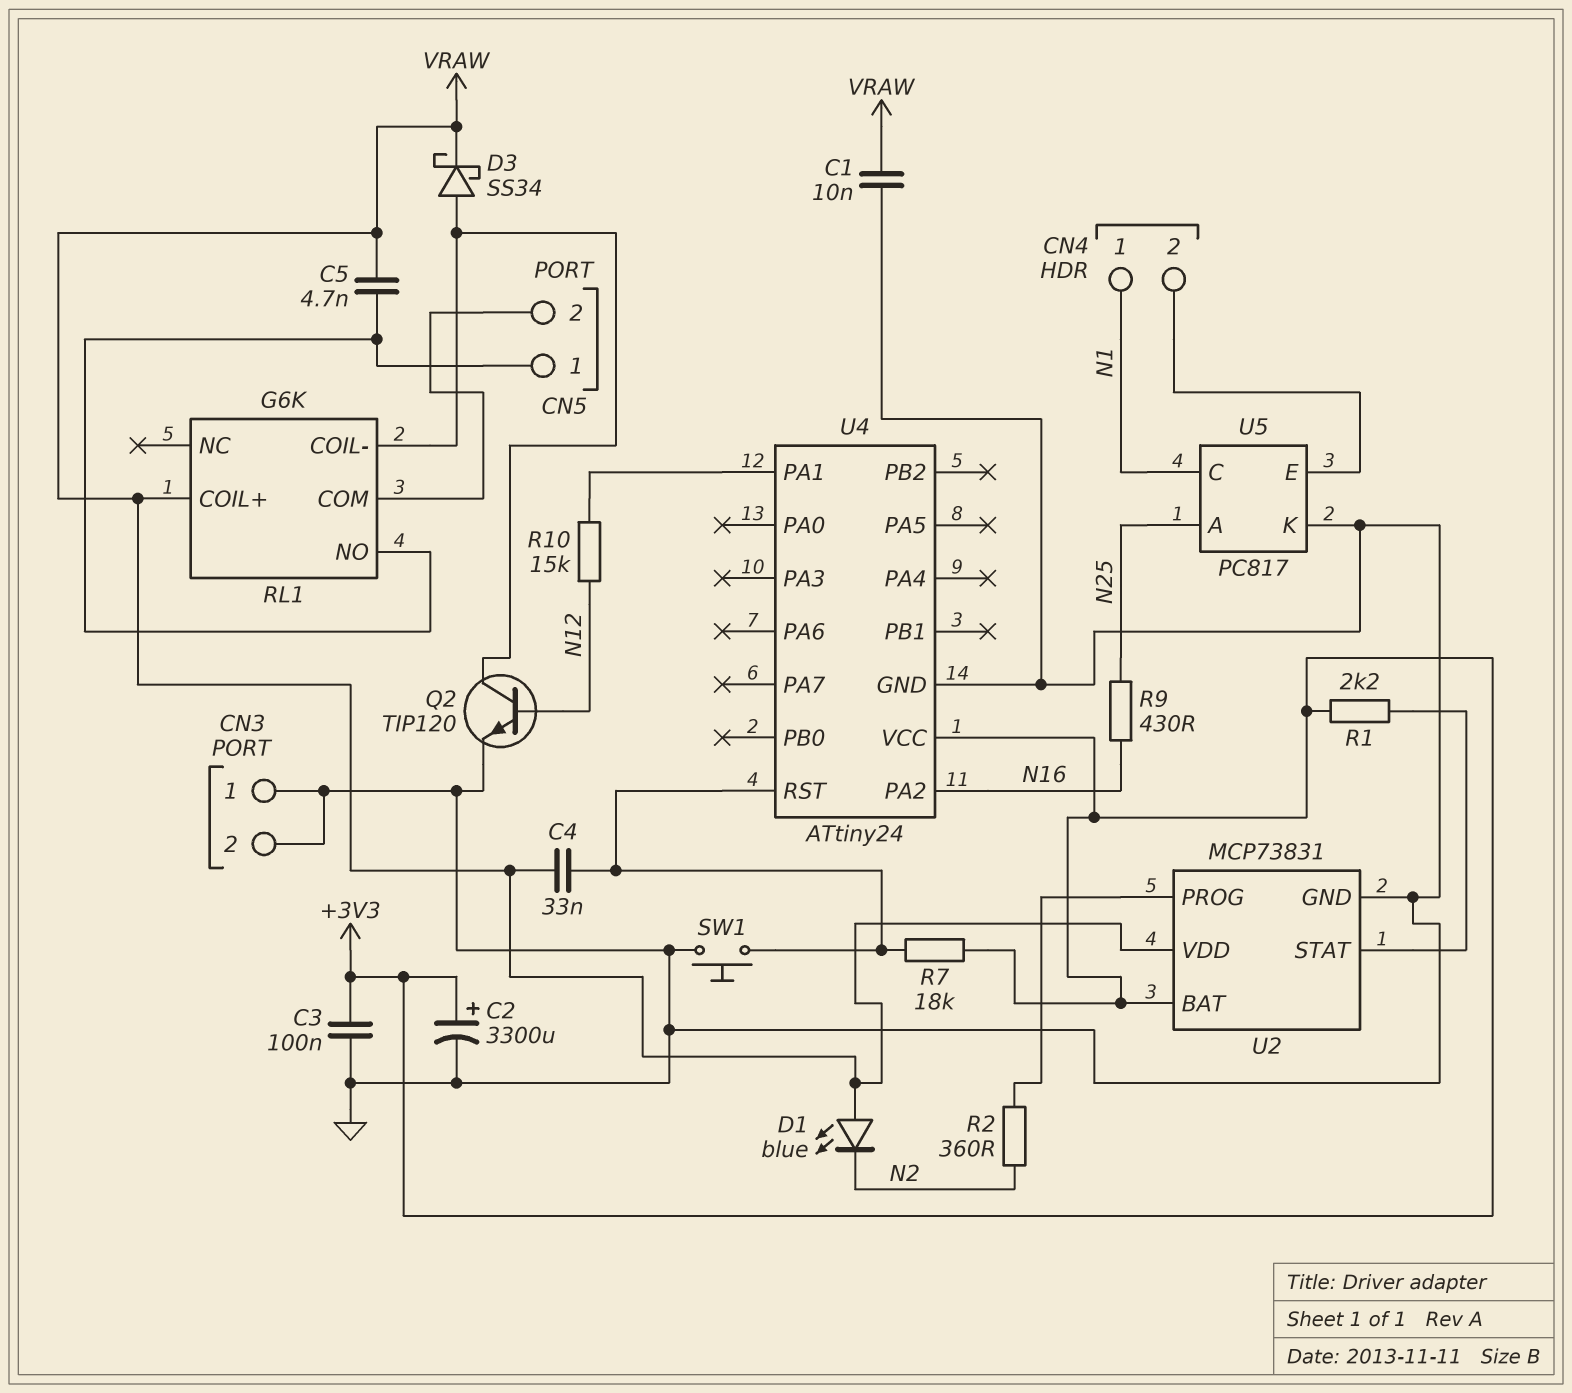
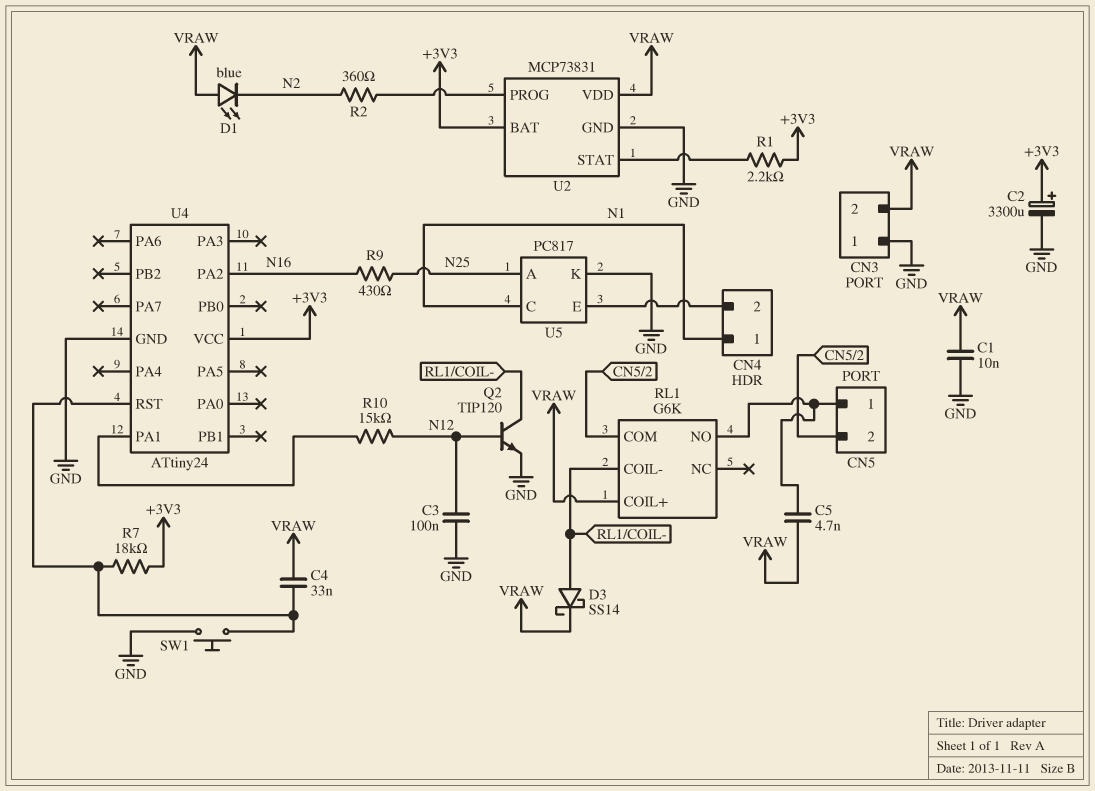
C3: 100nF (+3V3, GND) -> 100nF (GND, N12)
CN3 pin 2: GND -> VRAW
D3: schottky SS34 (A RL1/COIL-, K VRAW) -> schottky SS14 (A RL1/COIL-, K VRAW)

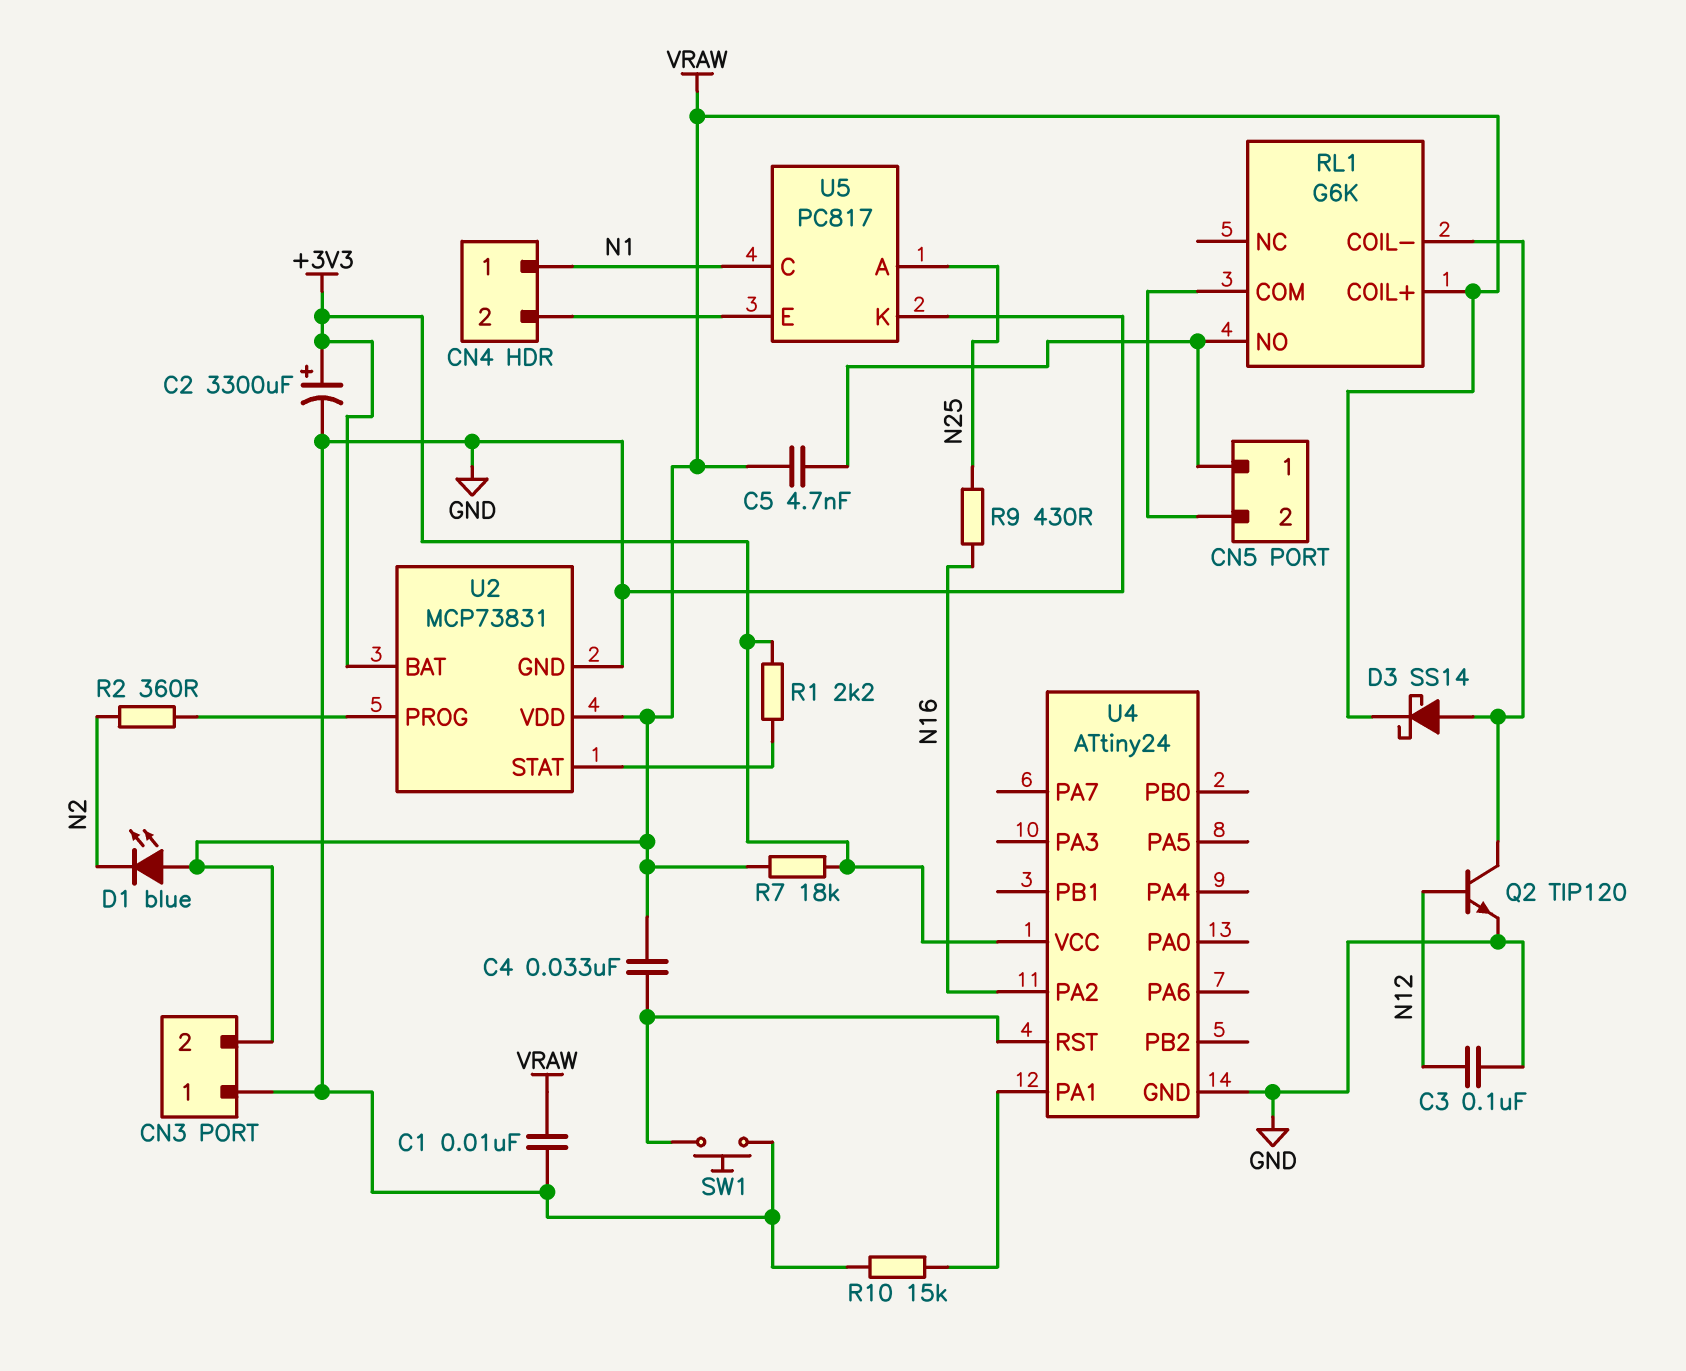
R7: 18k (+3V3, U4/RST) -> 18k (+3V3, VRAW)
R10: 15k (N12, U4/PA1) -> 15k (GND, U4/PA1)

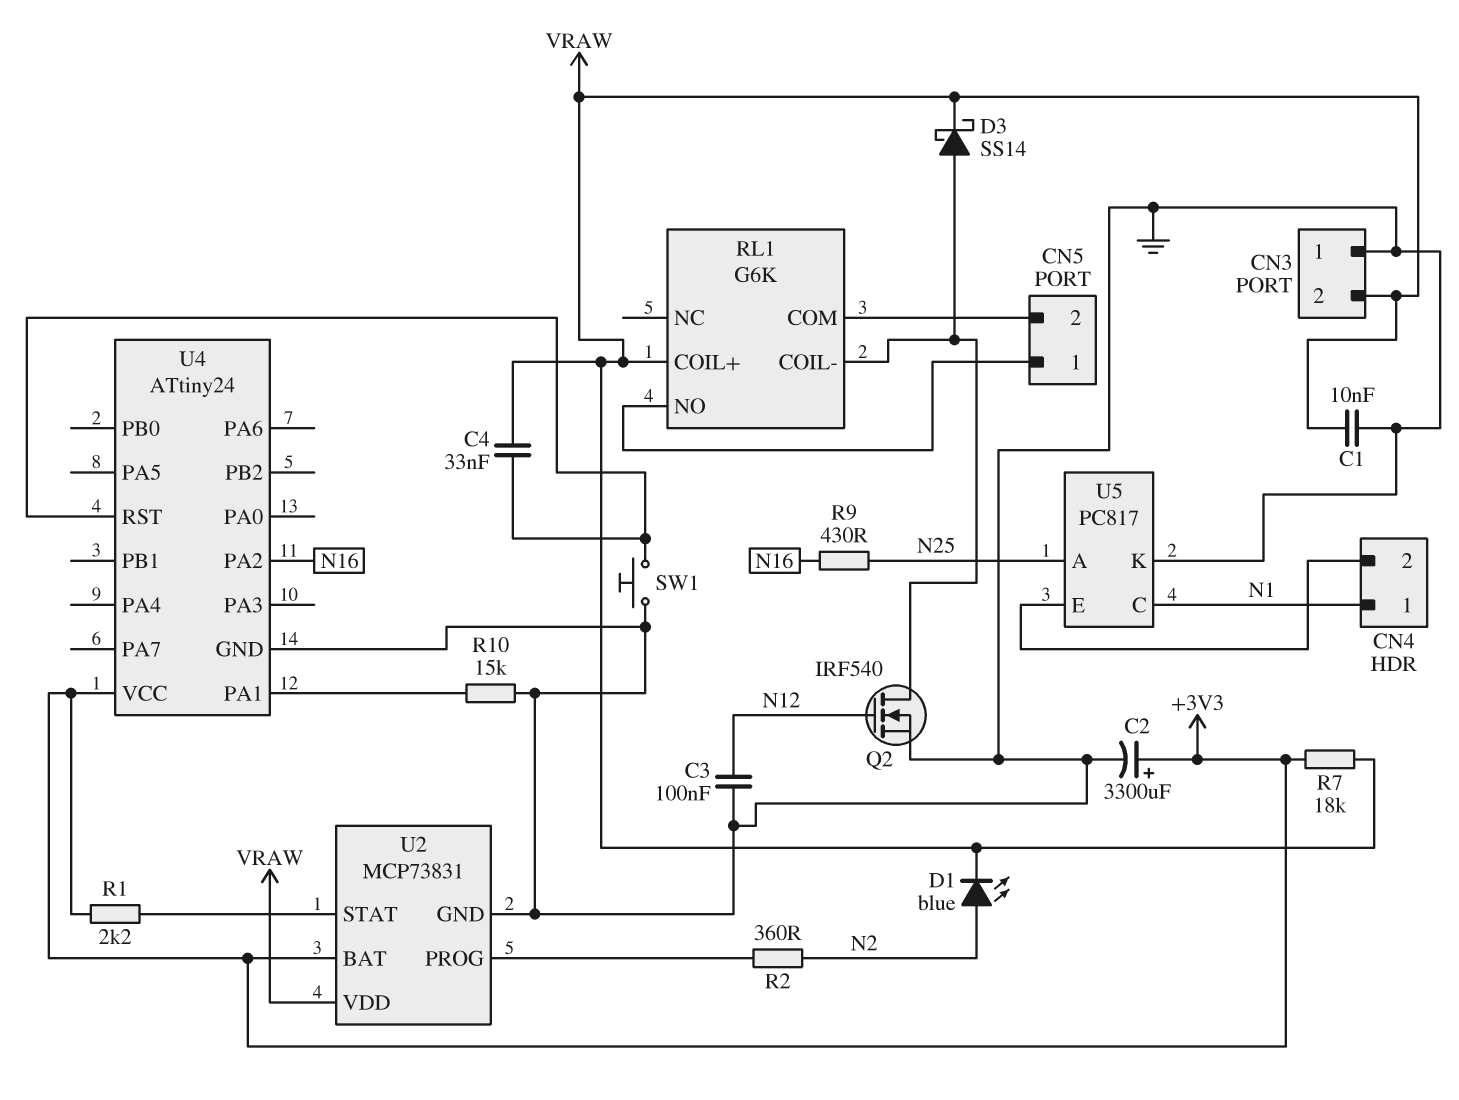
C5: 4.7nF (CN5/1, VRAW) -> none
D1: LED blue (A VRAW, K N2) -> LED blue (A N2, K VRAW)
Q2: NPN TIP120 (B N12, C RL1/COIL-, E GND) -> NMOS IRF540 (G N12, D RL1/COIL-, S GND)

